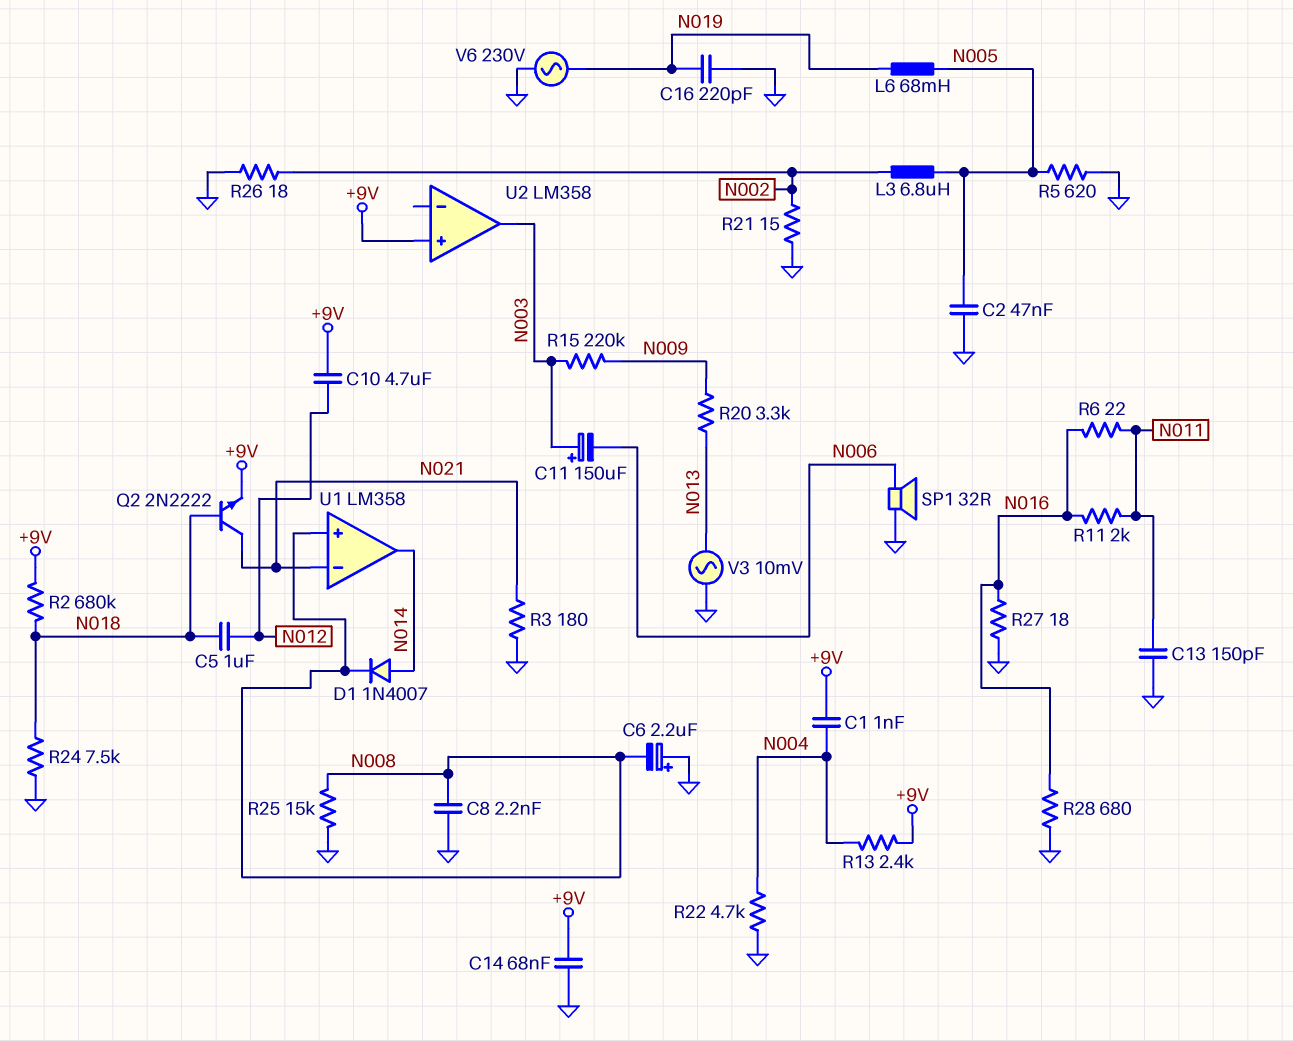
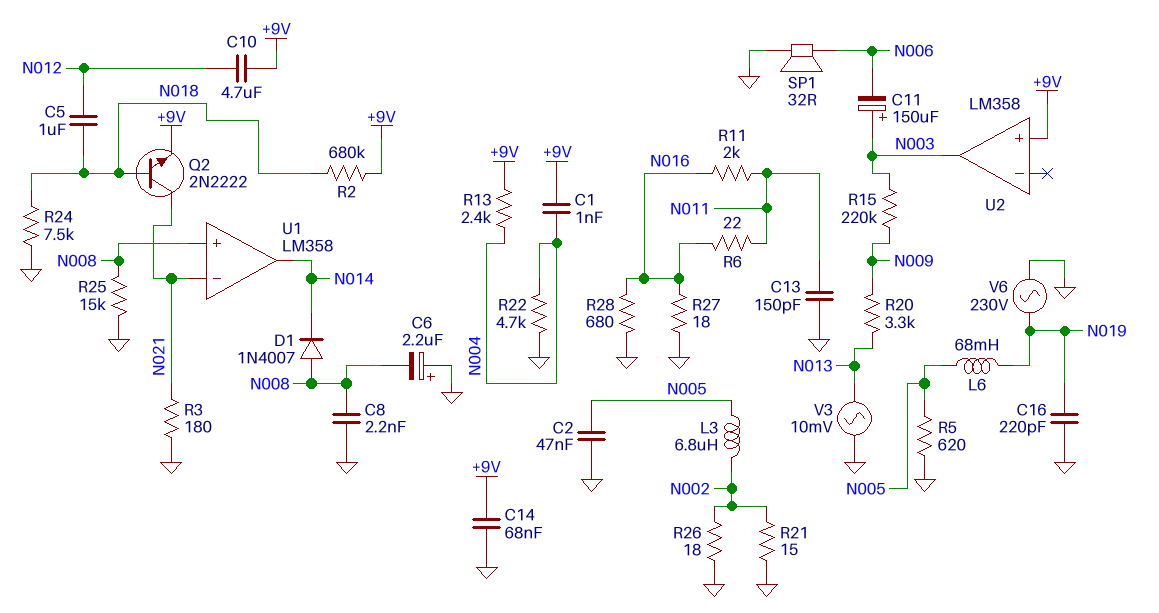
D1: diode 1N4007 (A N014, K N008) -> diode 1N4007 (A N008, K N014)

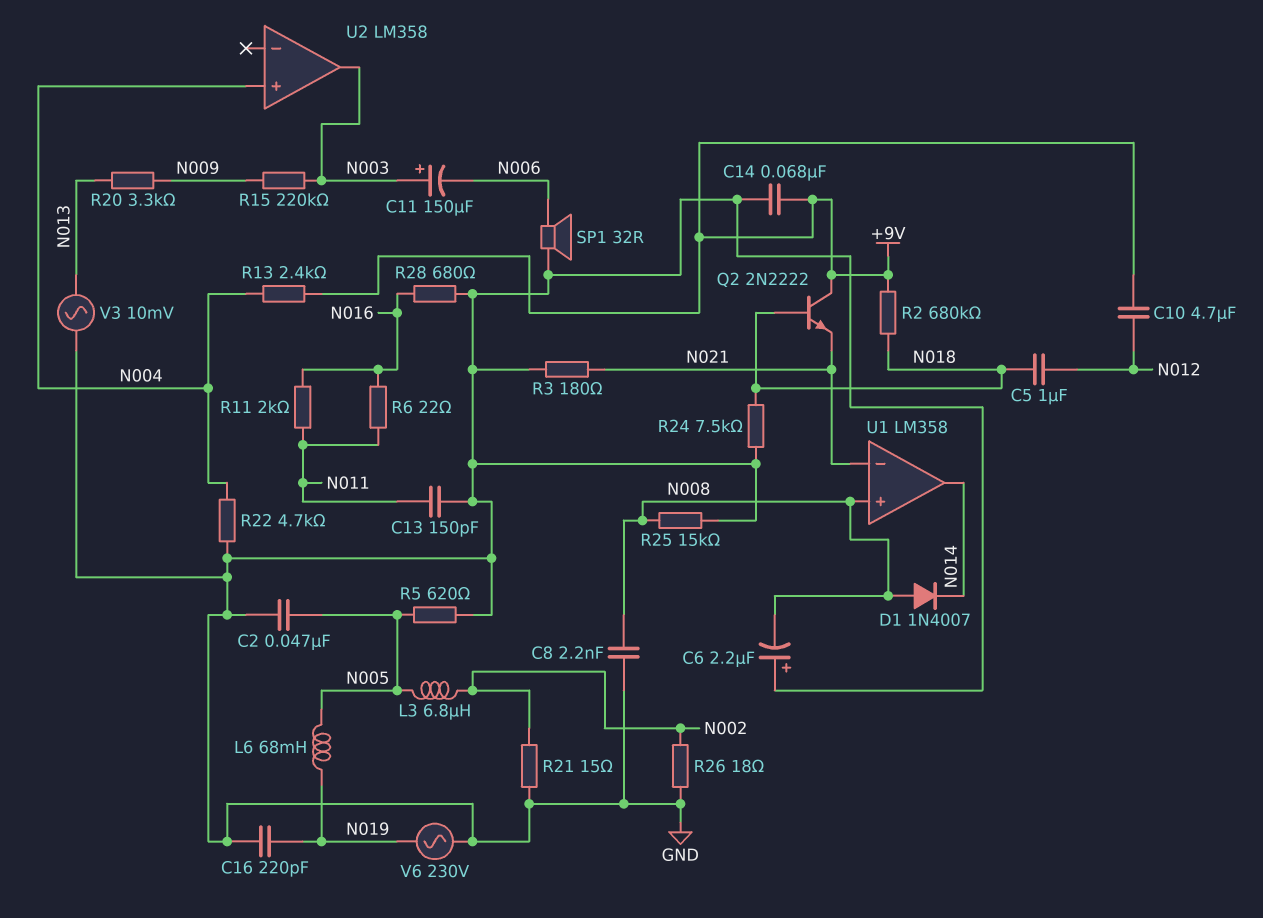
C1: 1nF (+9V, N004) -> none
Q2: NPN 2N2222 (B N018, C N021, E +9V) -> NPN 2N2222 (B N018, C +9V, E N021)
R27: 18 (GND, N016) -> none
U2 pin in+: +9V -> N004

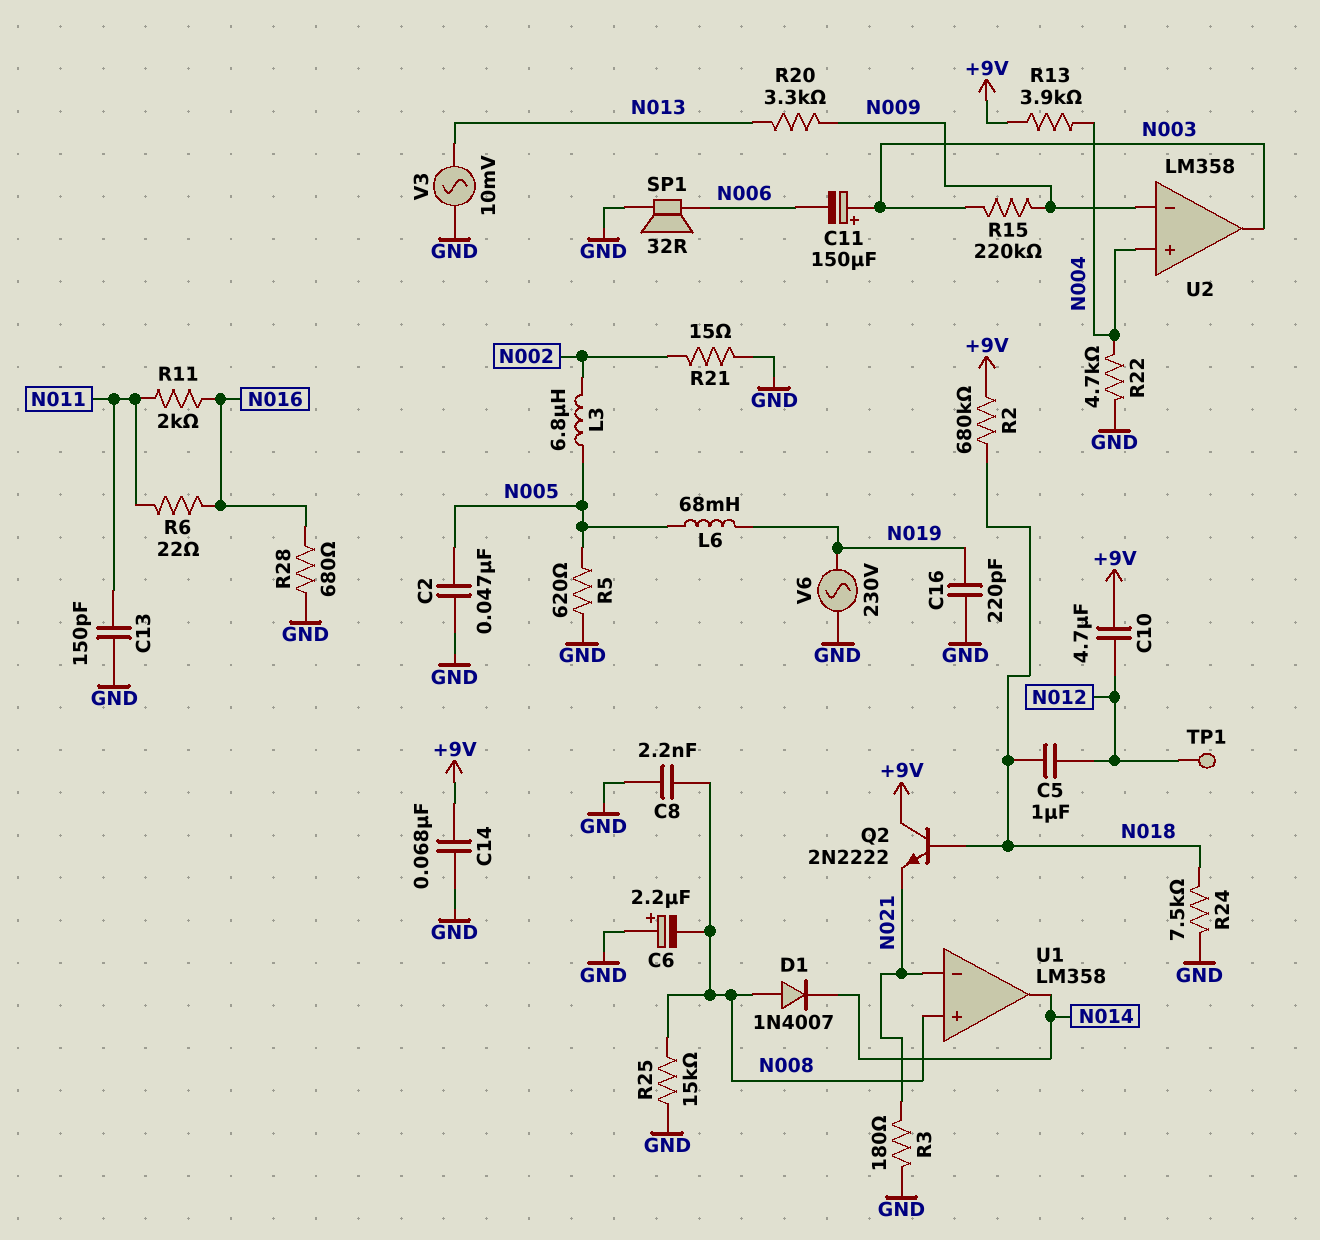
R13: 2.4k (+9V, N004) -> 3.9k (+9V, N004)
R26: 18 (GND, N002) -> none
TP1: none -> test point (N012)
U2 pin in-: none -> N009

